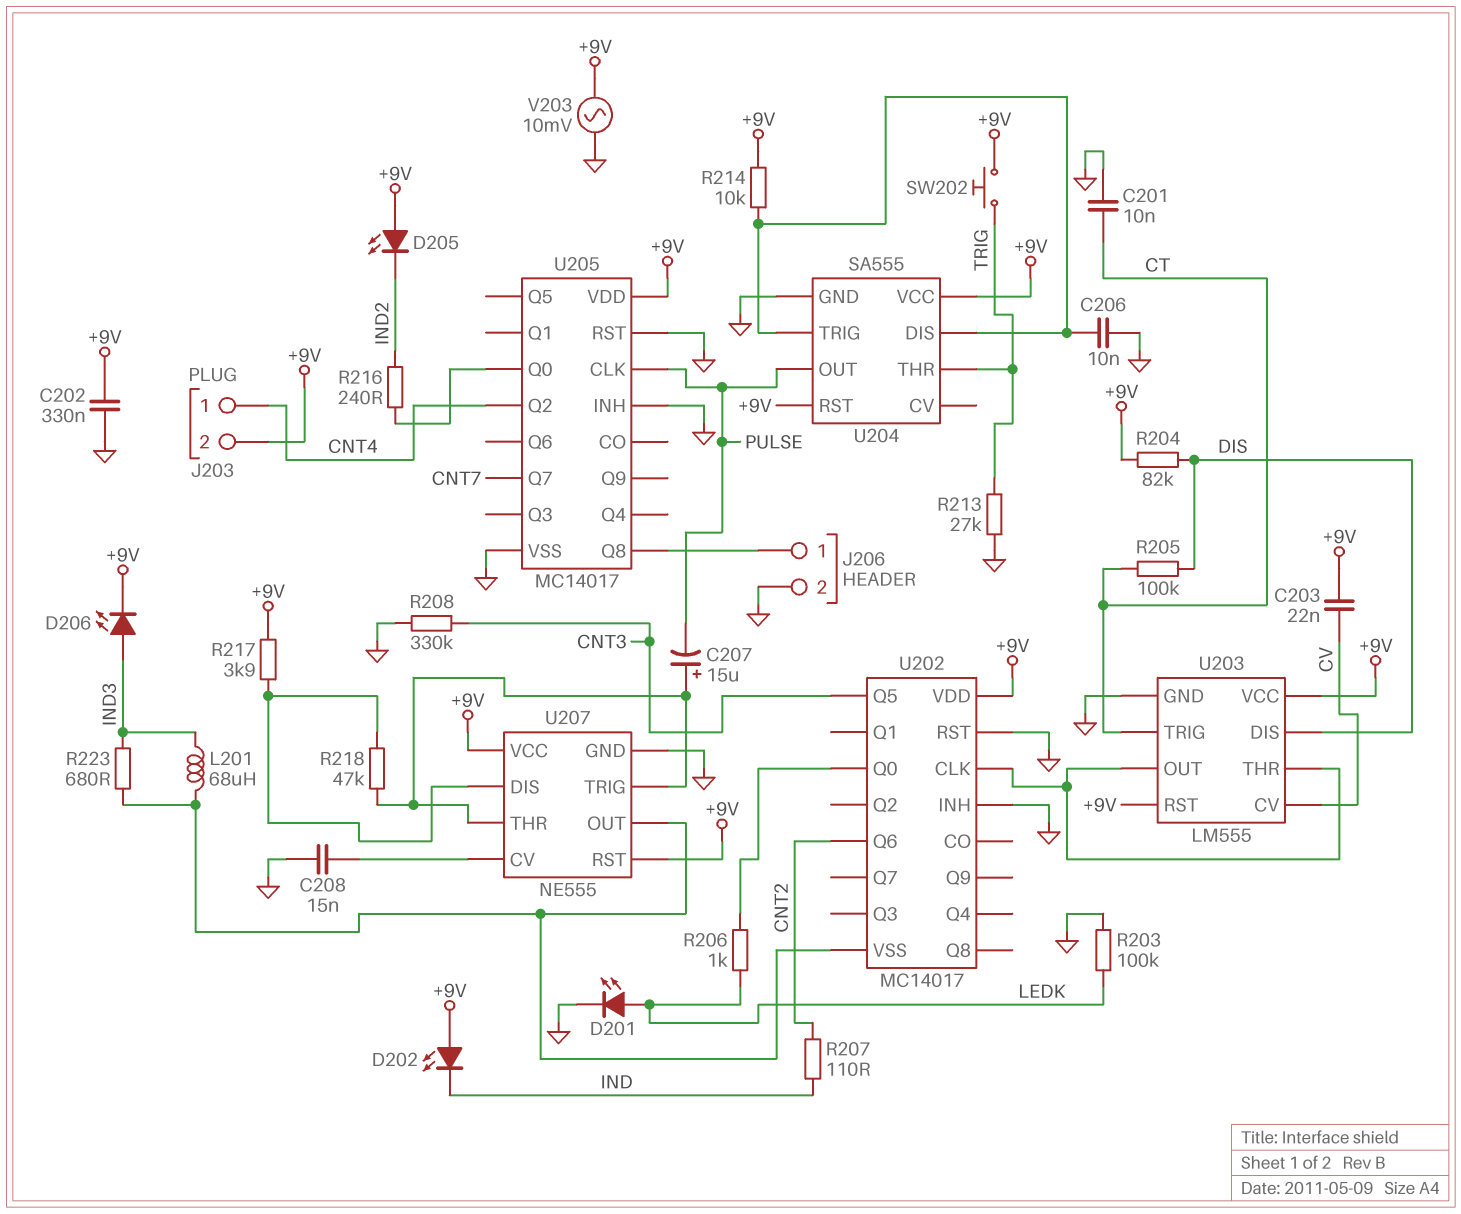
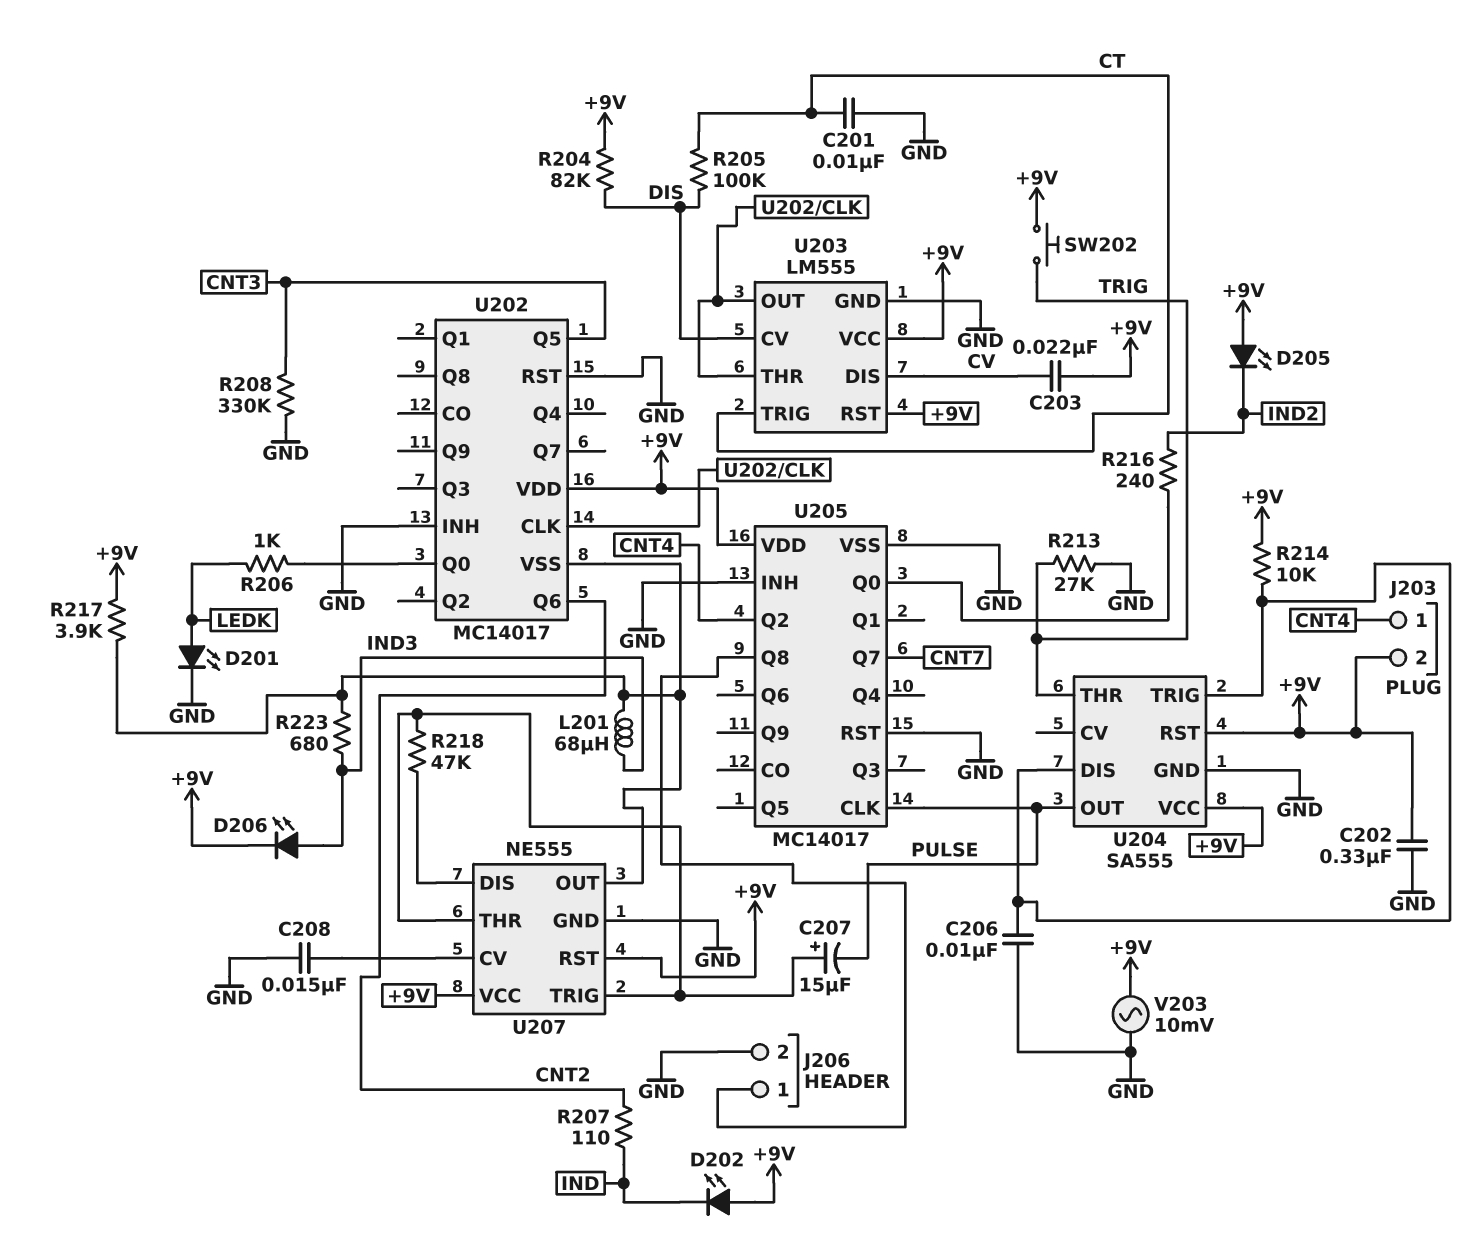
R203: 100k (GND, LEDK) -> none
R217: 3.9k (+9V, U207/DIS) -> 3.9k (+9V, U202/VSS)
U203 pin CV: CV -> DIS
U203 pin DIS: DIS -> CV

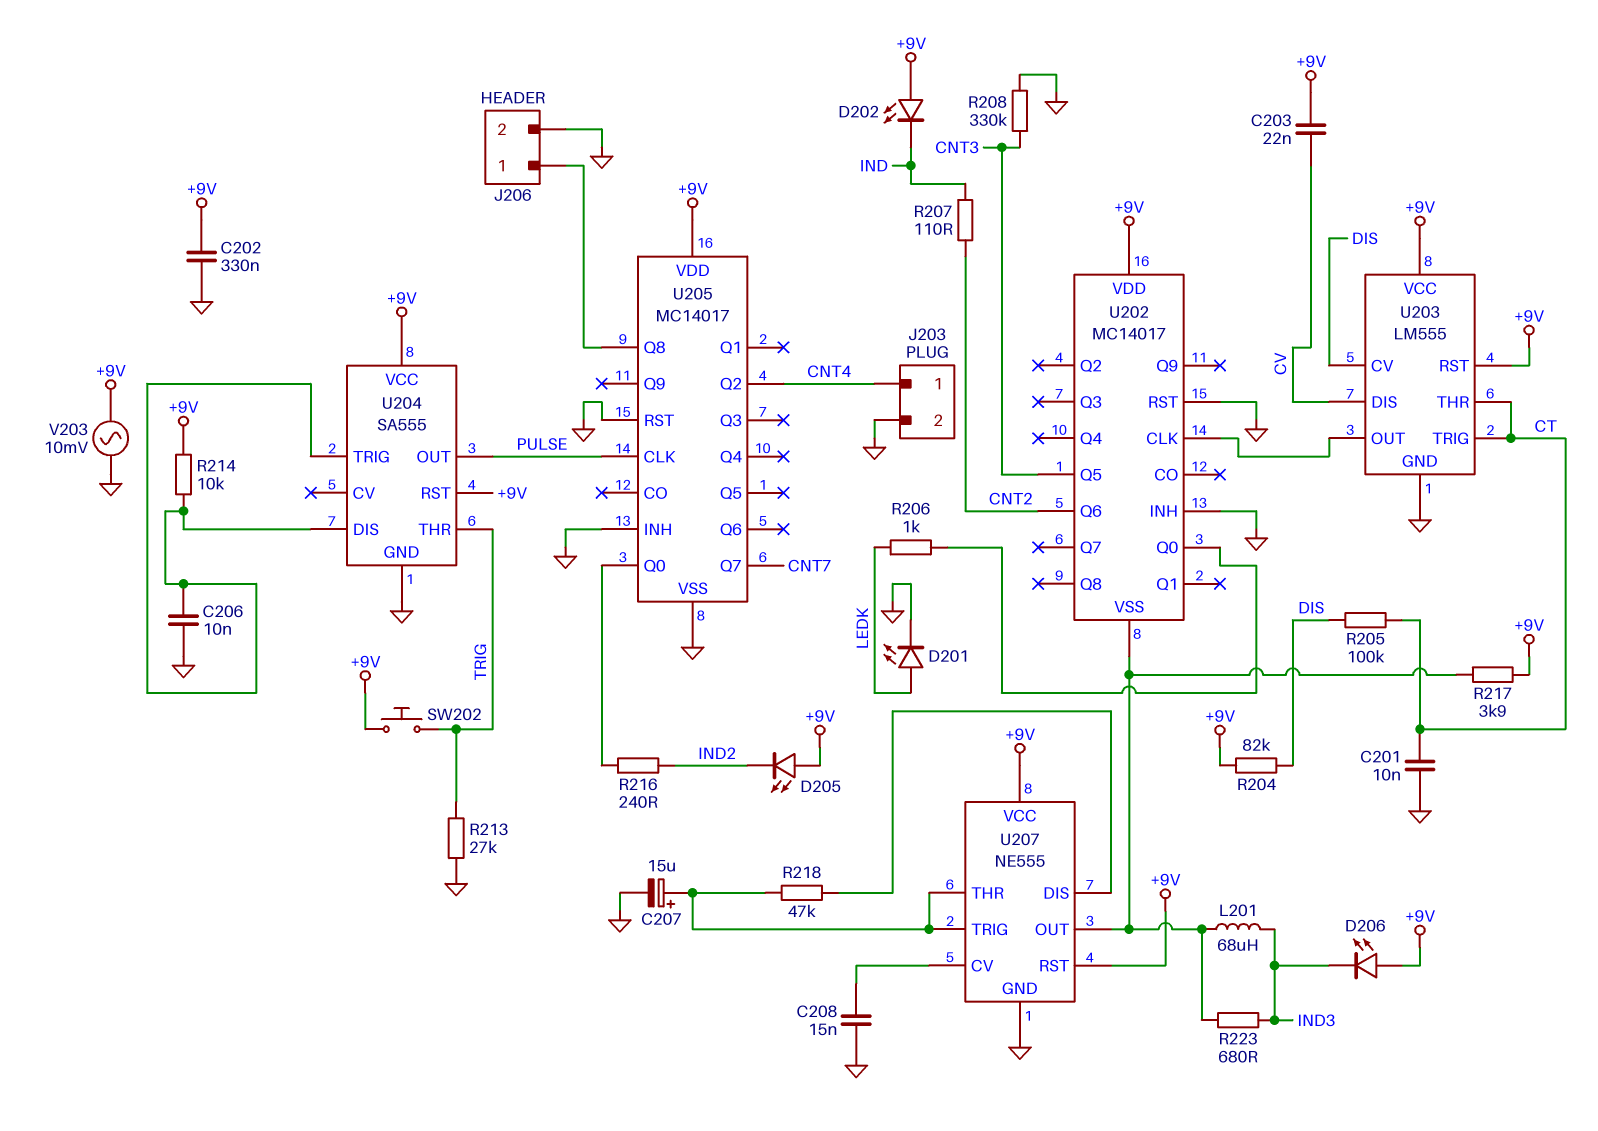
C207: 15uF (plus U207/THR, minus PULSE) -> 15uF (plus U207/THR, minus GND)
D206: LED (A IND3, K +9V) -> LED (A +9V, K IND3)
J203 pin 2: +9V -> GND
U203 pin THR: U202/CLK -> CT

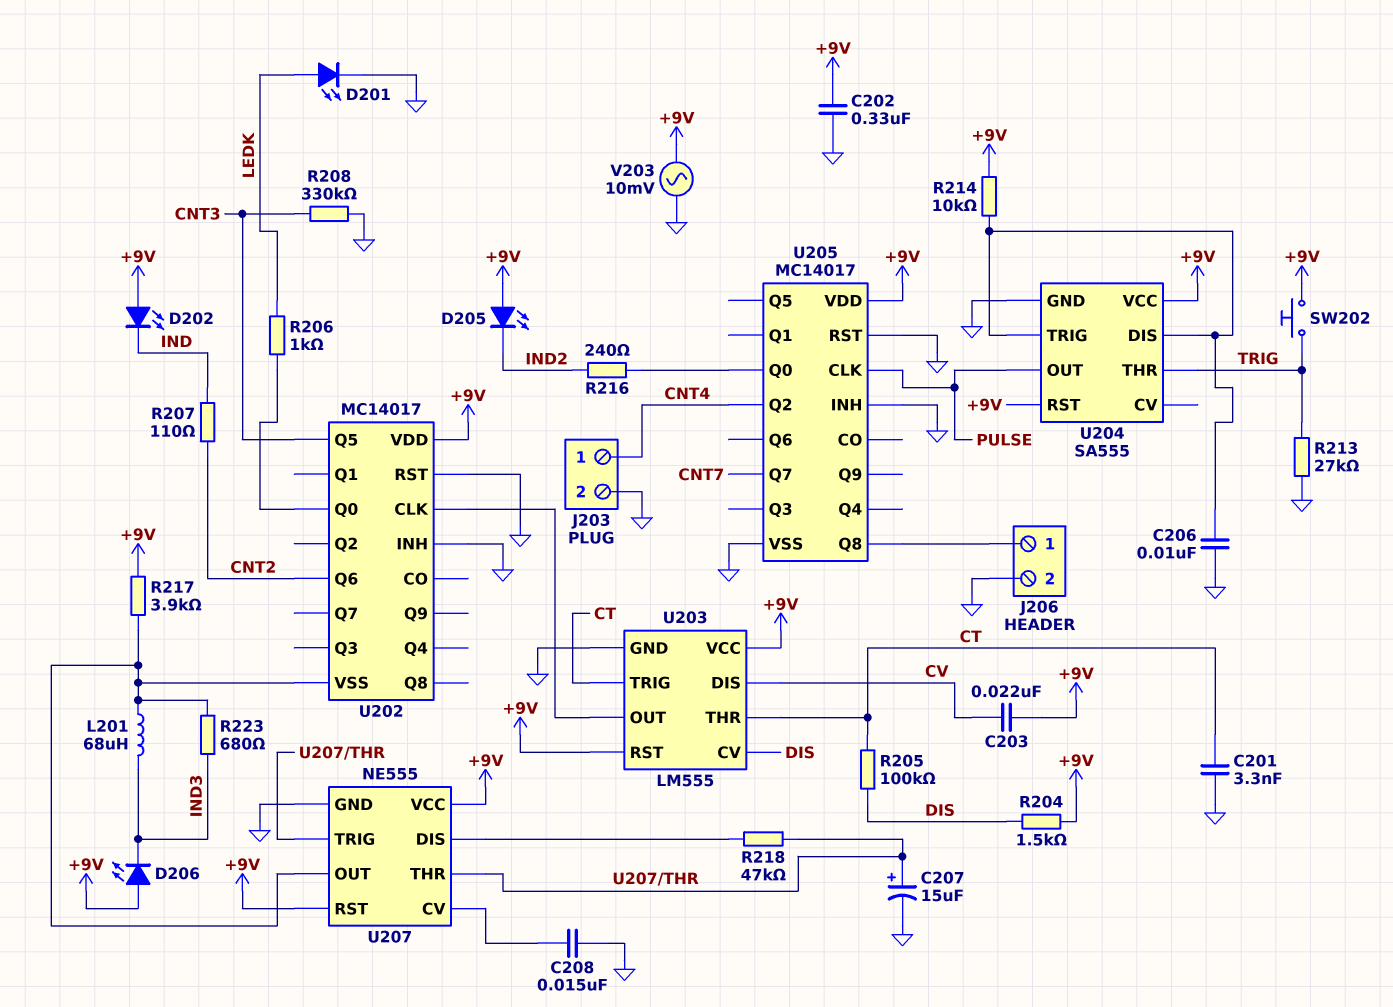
C201: 10nF (CT, GND) -> 3.3nF (CT, GND)
R204: 82k (+9V, DIS) -> 1.5k (+9V, DIS)

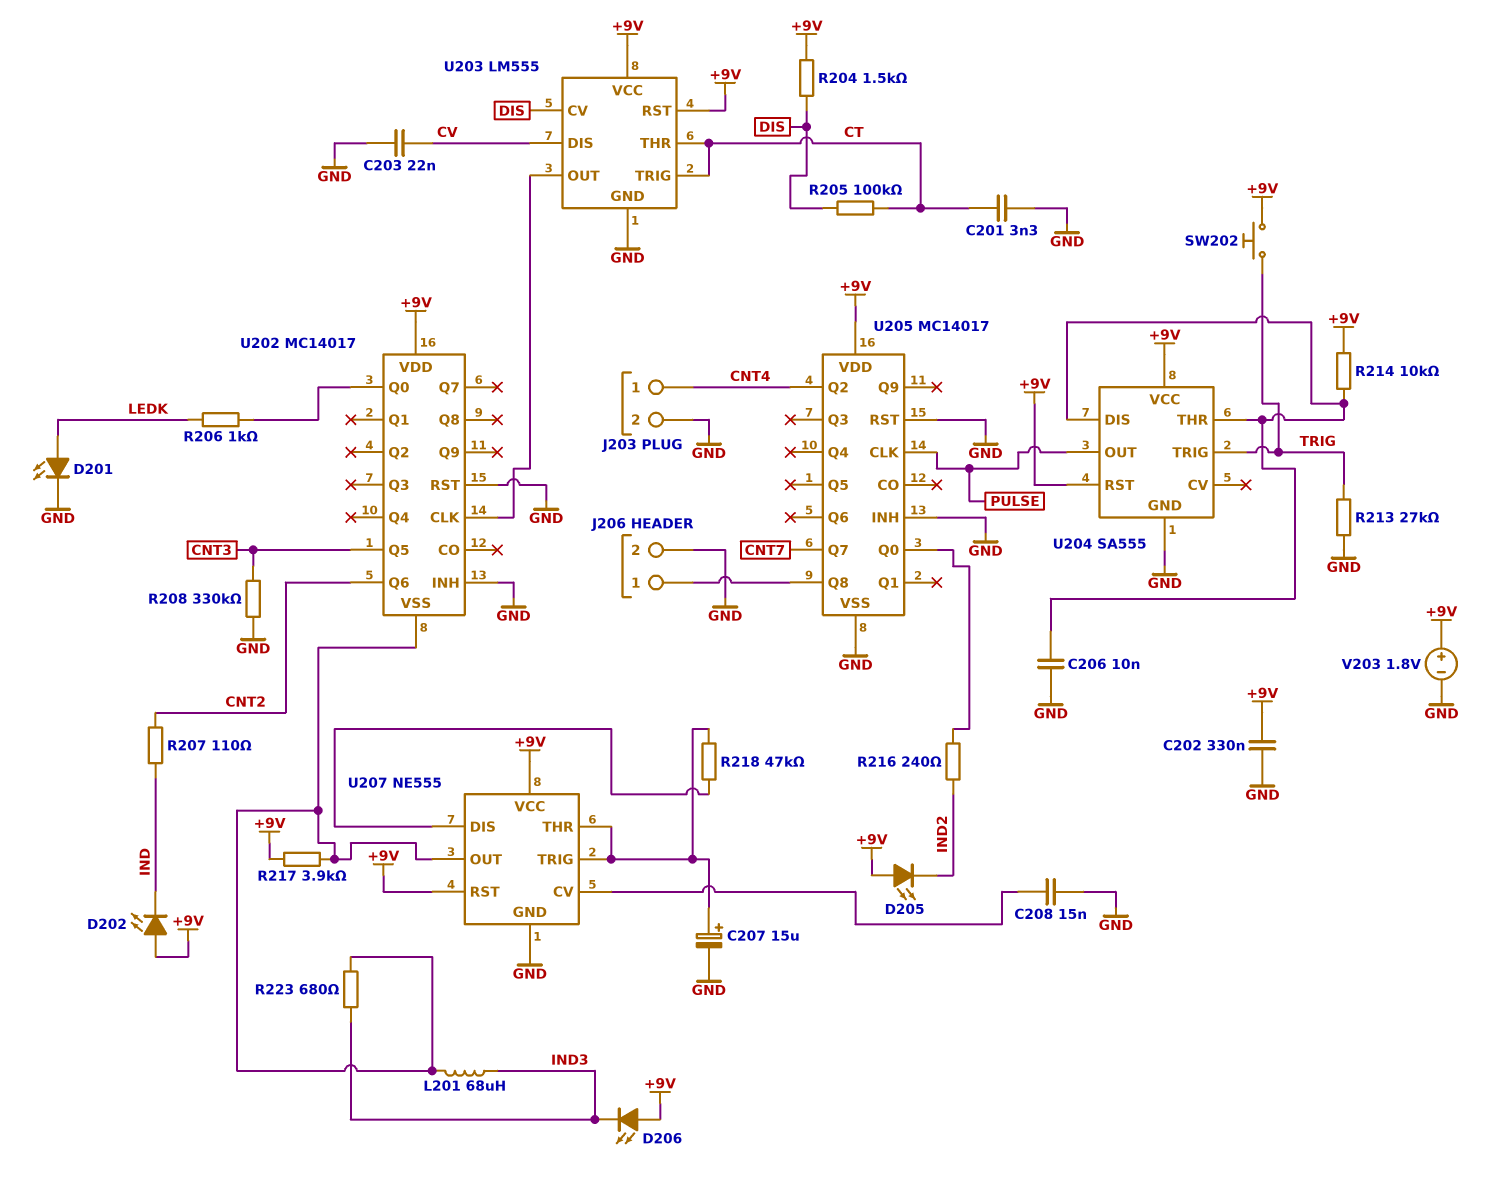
C203: 22nF (+9V, CV) -> 22nF (CV, GND)
U204 pin THR: TRIG -> U204/DIS
U204 pin TRIG: U204/DIS -> TRIG
V203: AC 10mV (+9V, GND) -> 1.8V (plus +9V, minus GND)

